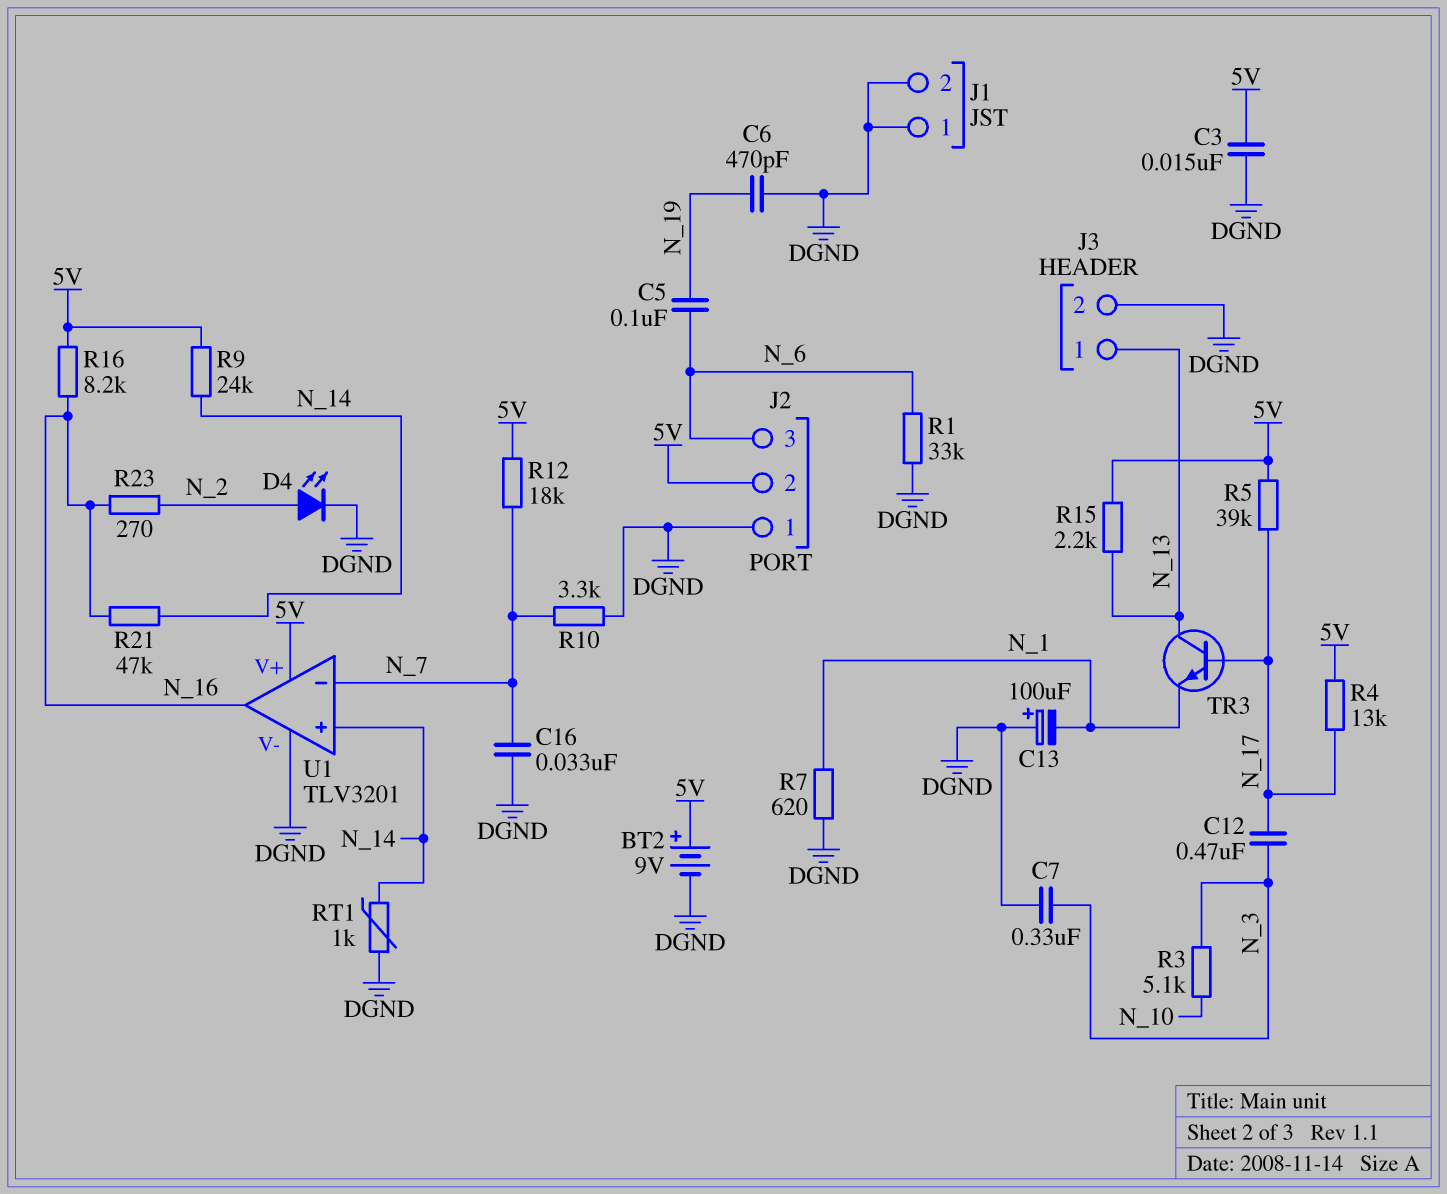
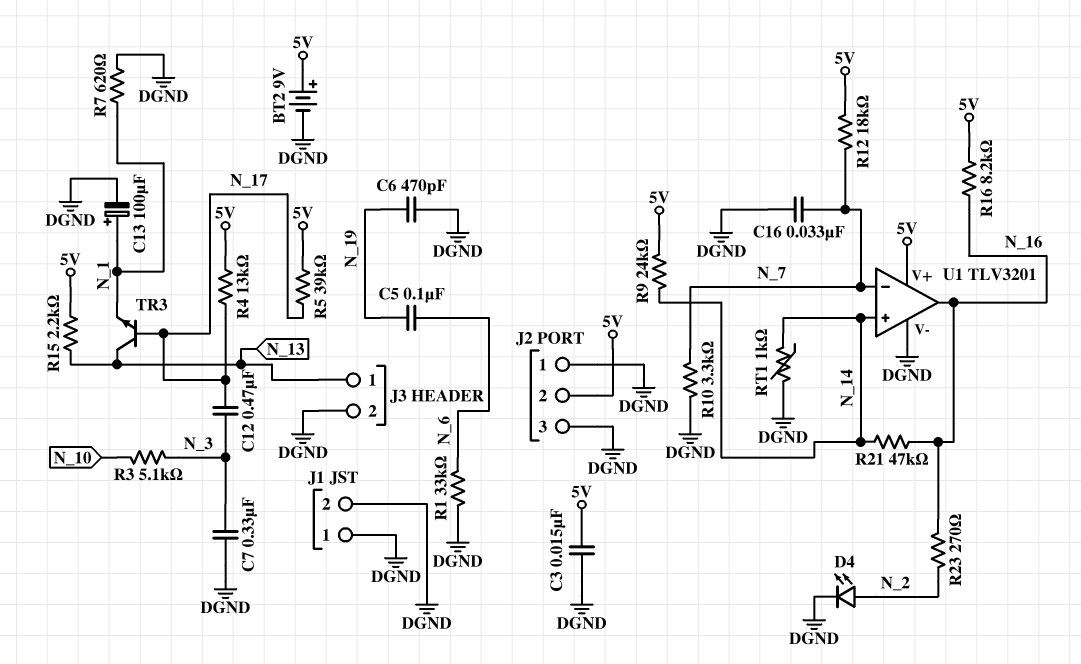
C13: 100uF (plus DGND, minus N_1) -> 100uF (plus N_1, minus DGND)
J2 pin 3: N_6 -> DGND

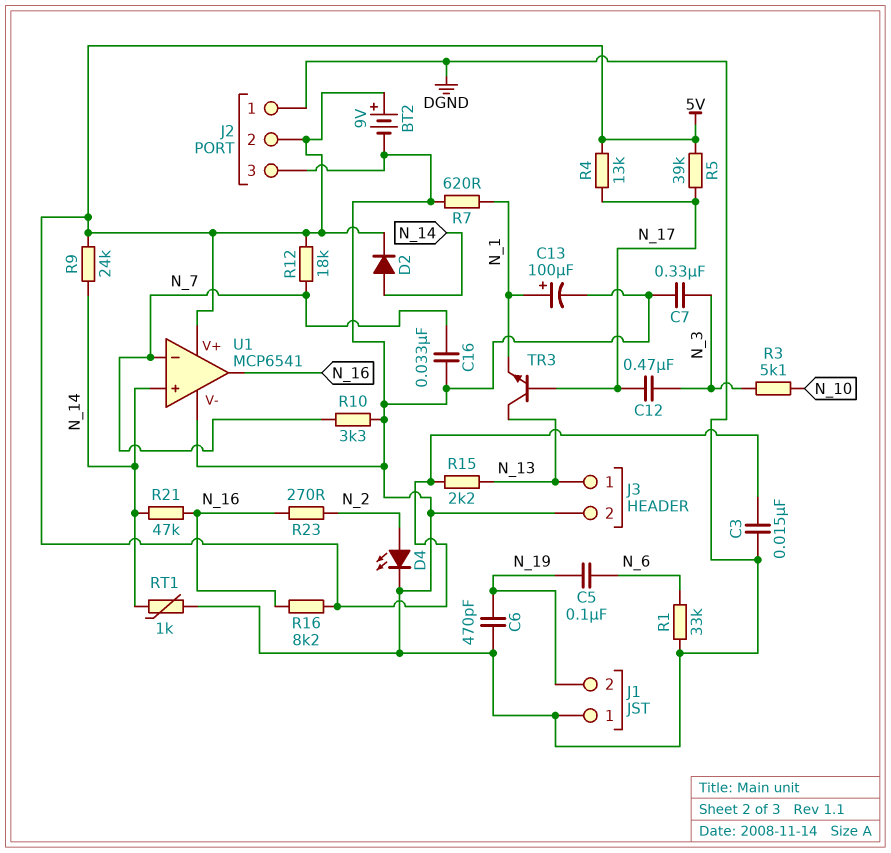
D2: none -> diode (A N_14, K 5V)
J1 pin 2: DGND -> N_19
U1: TLV3201 -> MCP6541

